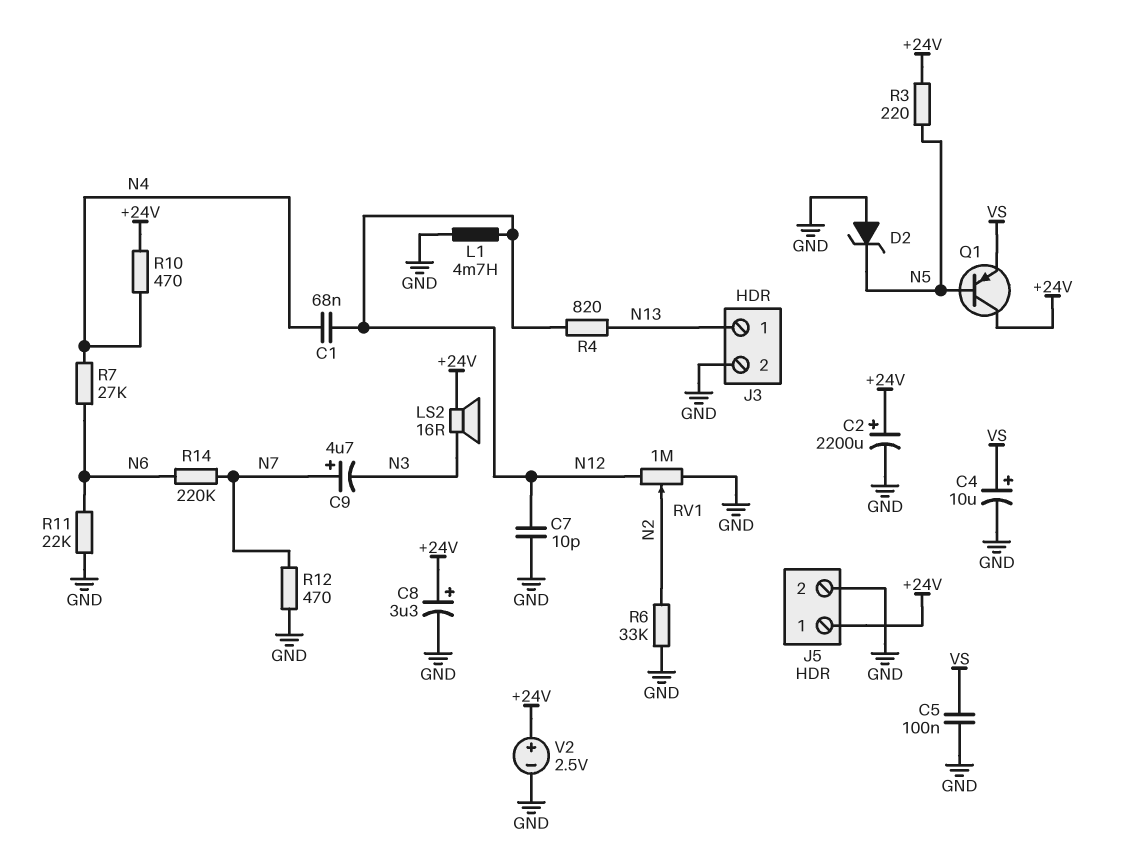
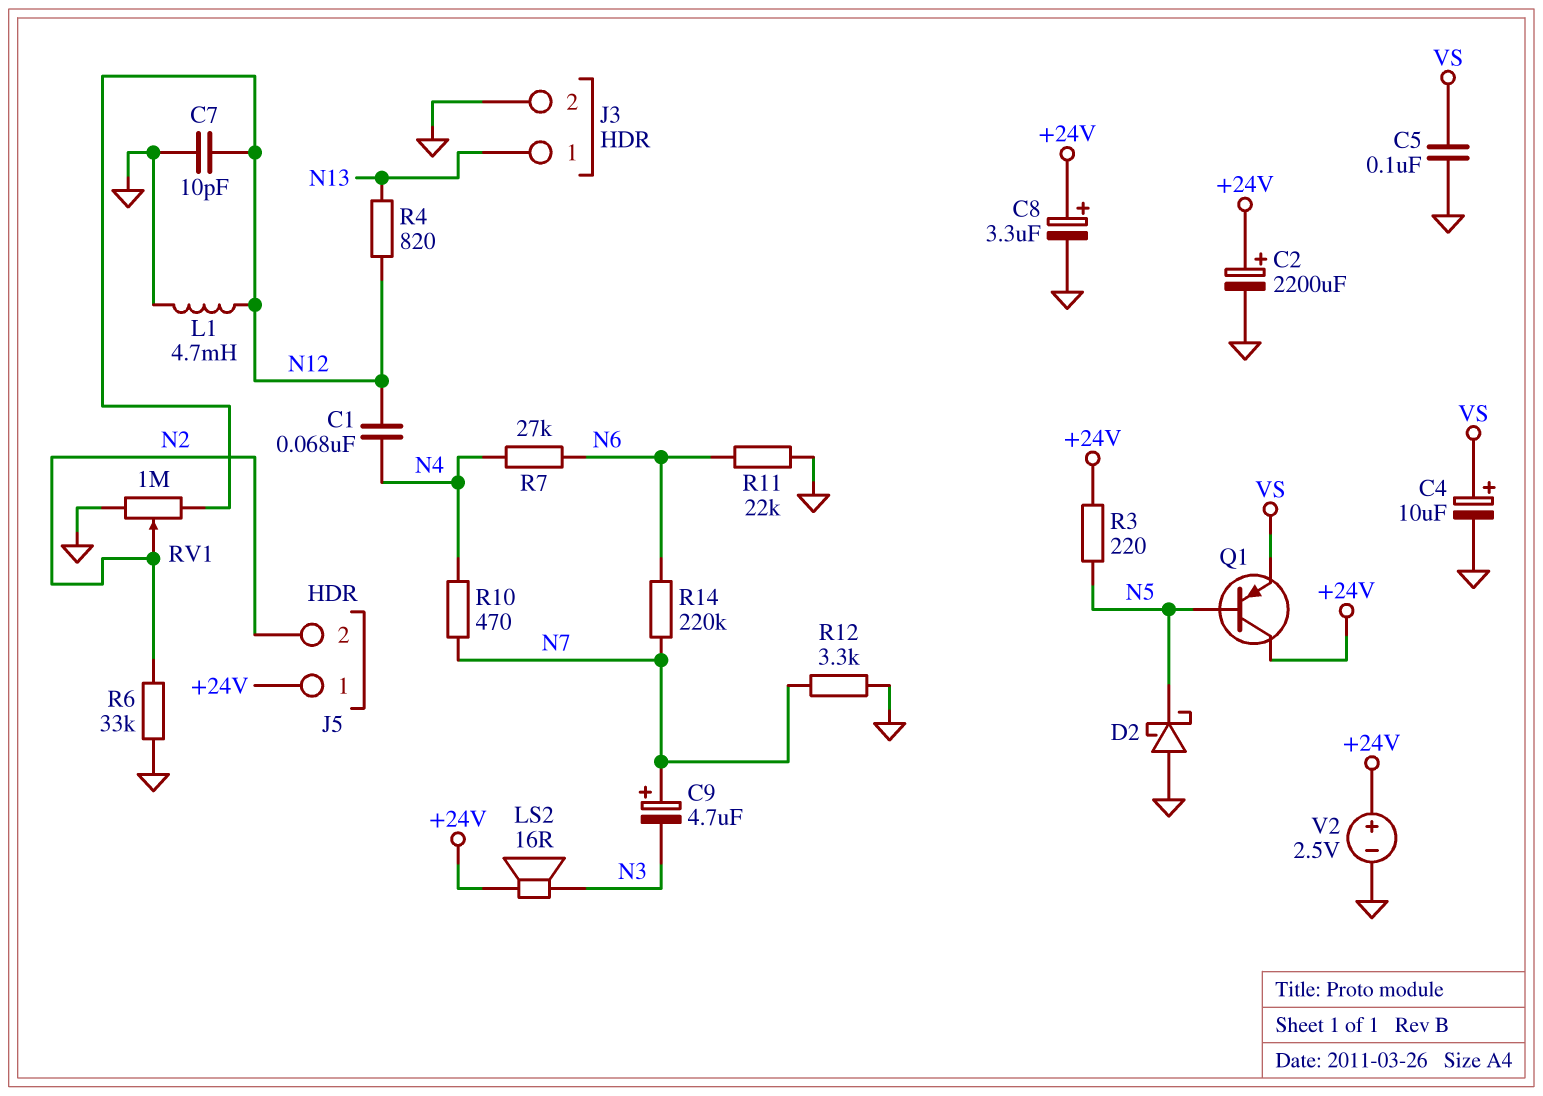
D2: zener (A GND, K N5) -> schottky (A GND, K N5)
J5 pin 2: GND -> N2
R10: 470 (+24V, N4) -> 470 (N4, N7)
R12: 470 (GND, N7) -> 3.3k (GND, N7)

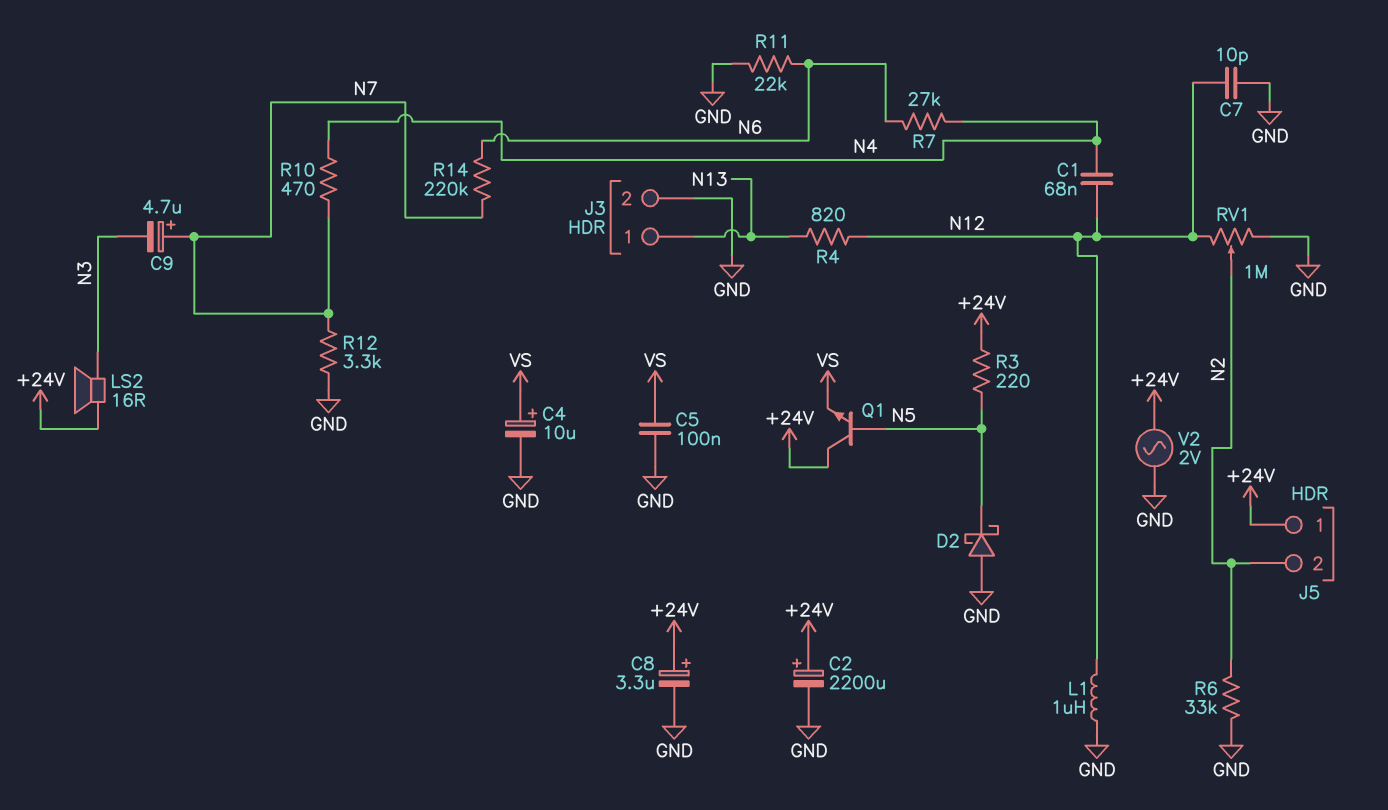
L1: 4.7mH (GND, N12) -> 1uH (GND, N12)
Q1: PNP (B N5, C +24V, E VS) -> NPN (B N5, C +24V, E VS)
V2: 2.5V (plus +24V, minus GND) -> AC 2V (+24V, GND)

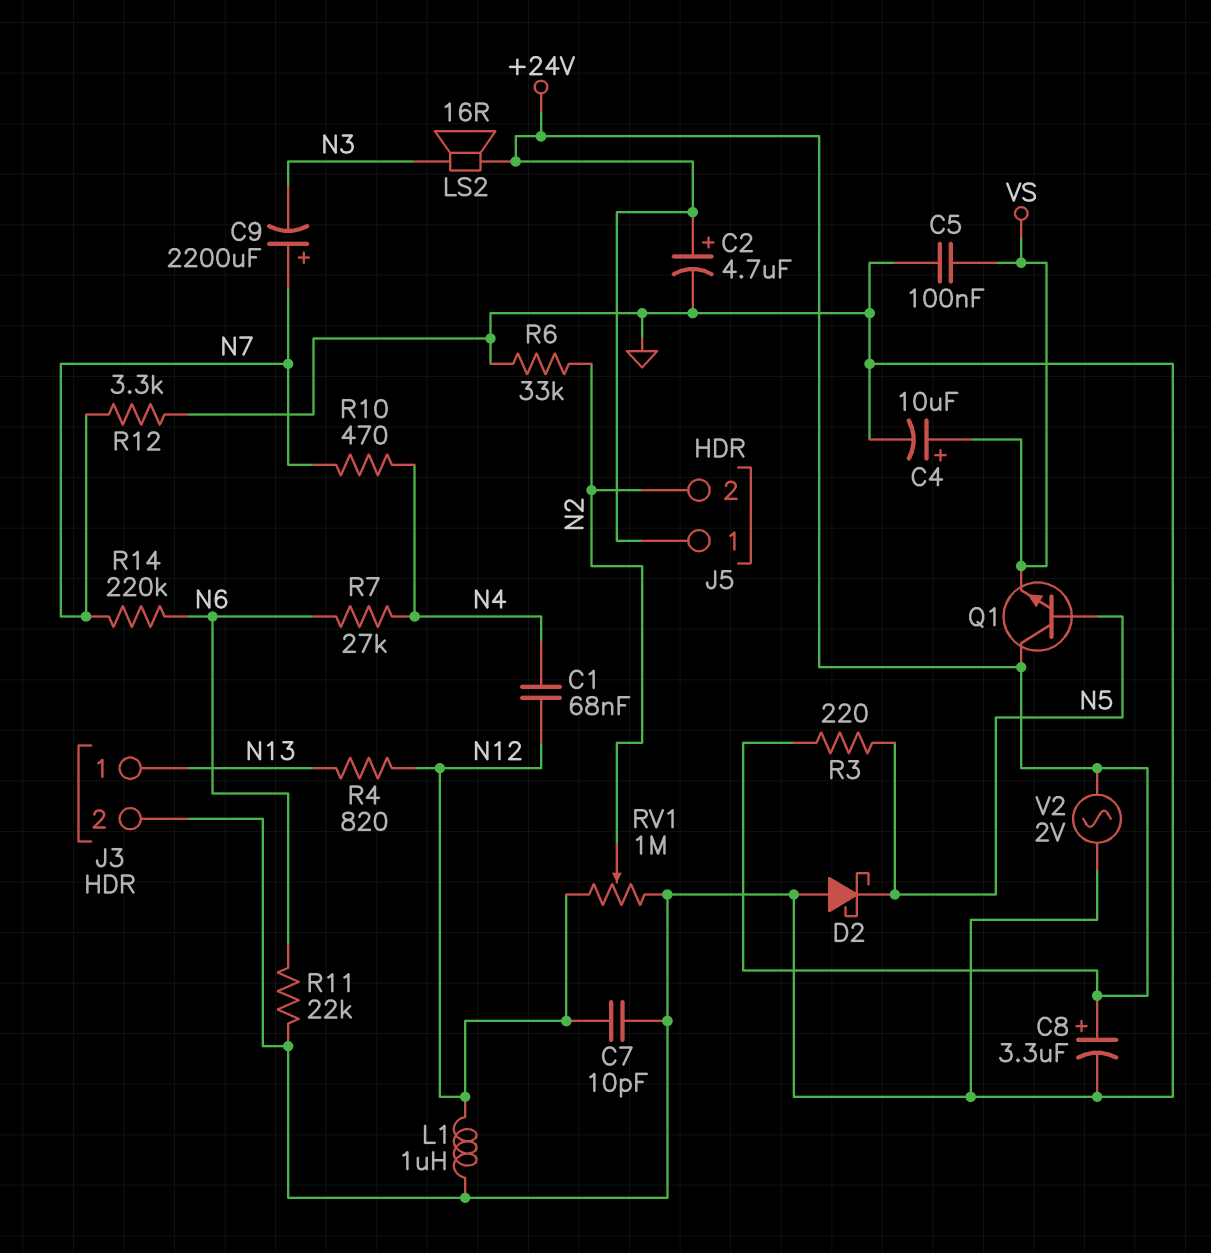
C2: 2200uF (plus +24V, minus GND) -> 4.7uF (plus +24V, minus GND)
C9: 4.7uF (plus N7, minus N3) -> 2200uF (plus N7, minus N3)

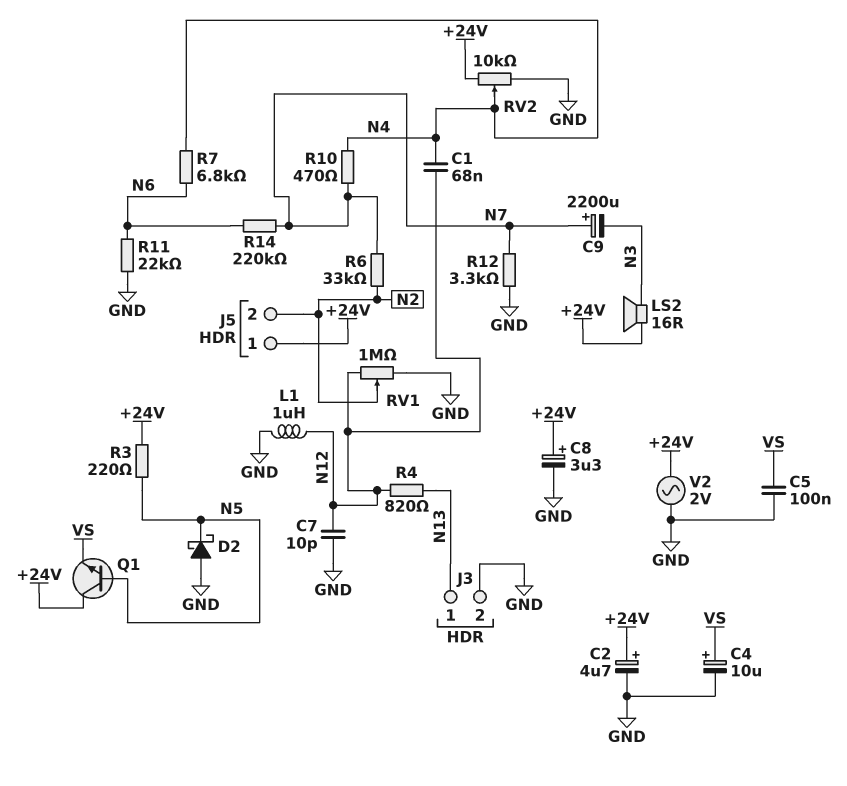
R6: 33k (GND, N2) -> 33k (N2, N7)
R7: 27k (N4, N6) -> 6.8k (N4, N6)
RV2: none -> 10k (+24V, GND, wiper N4)

